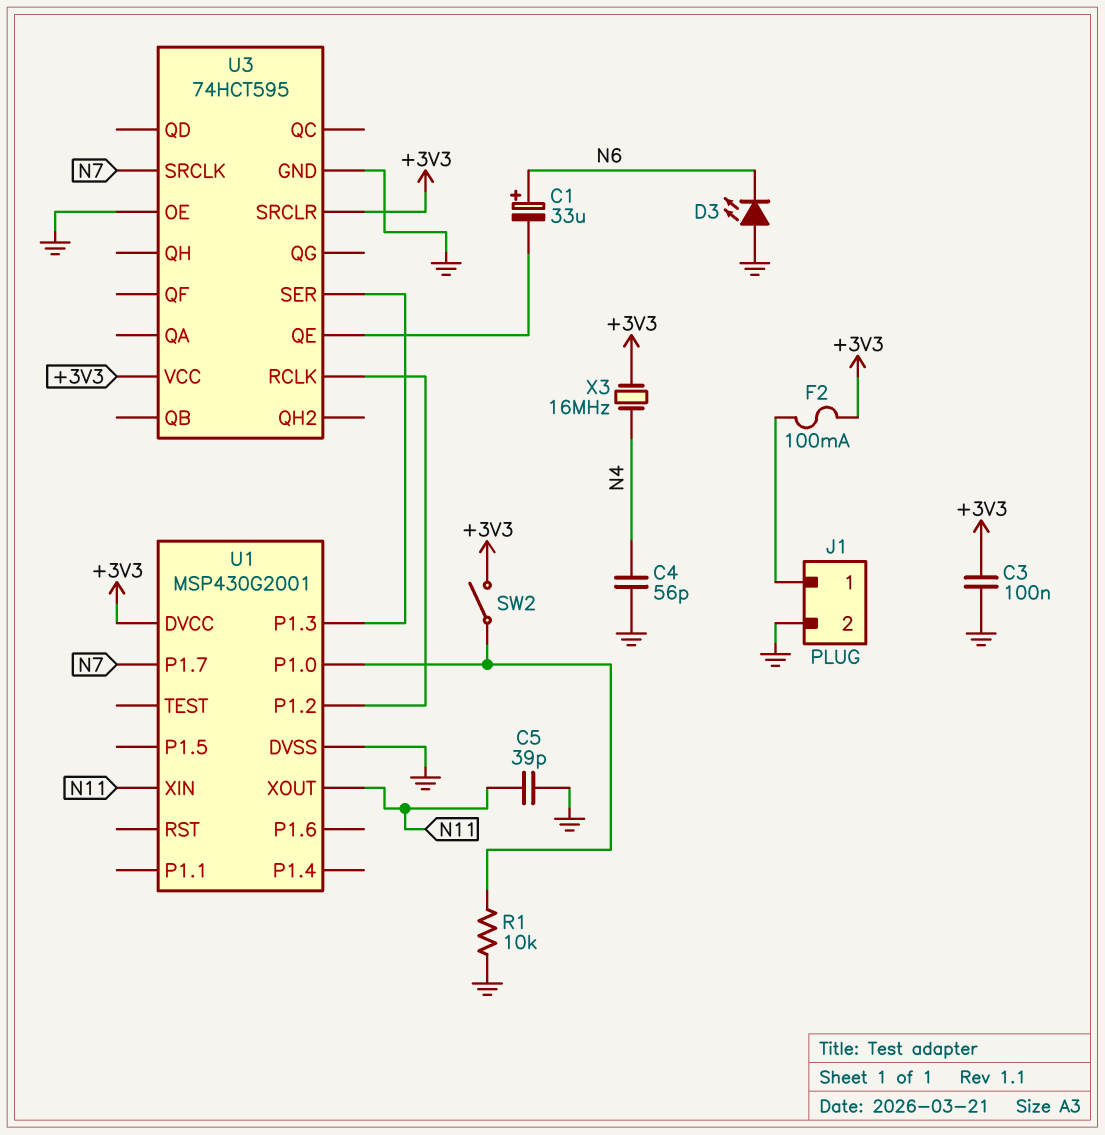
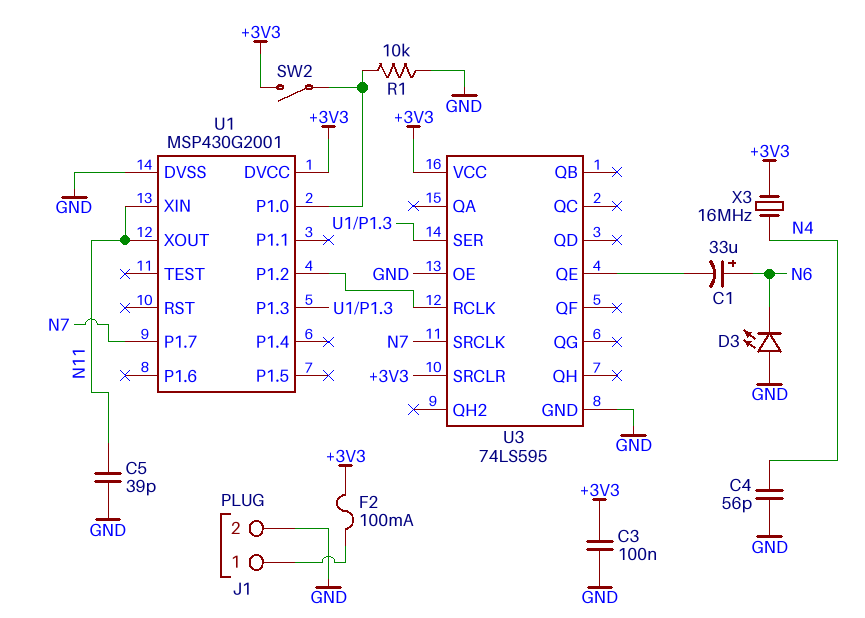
U3: 74HCT595 -> 74LS595

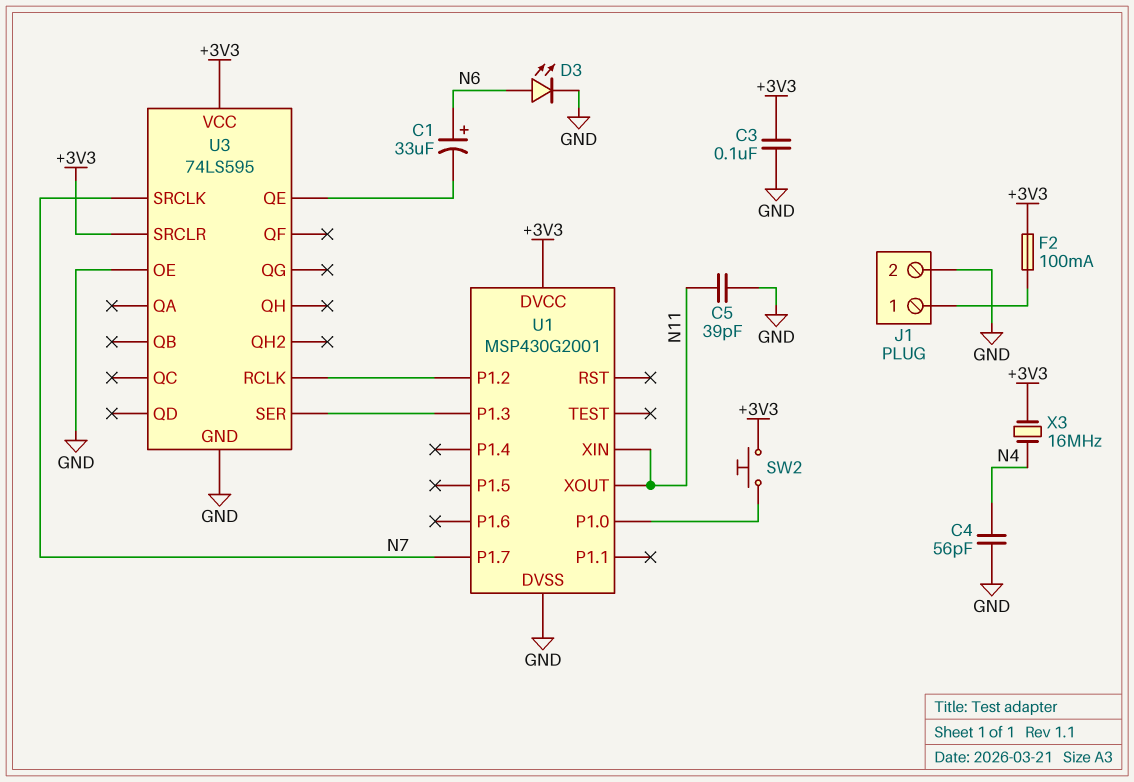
D3: LED (A GND, K N6) -> LED (A N6, K GND)
R1: 10k (GND, U1/P1.0) -> none
SW2: switch (+3V3, U1/P1.0) -> button (+3V3, U1/P1.0)

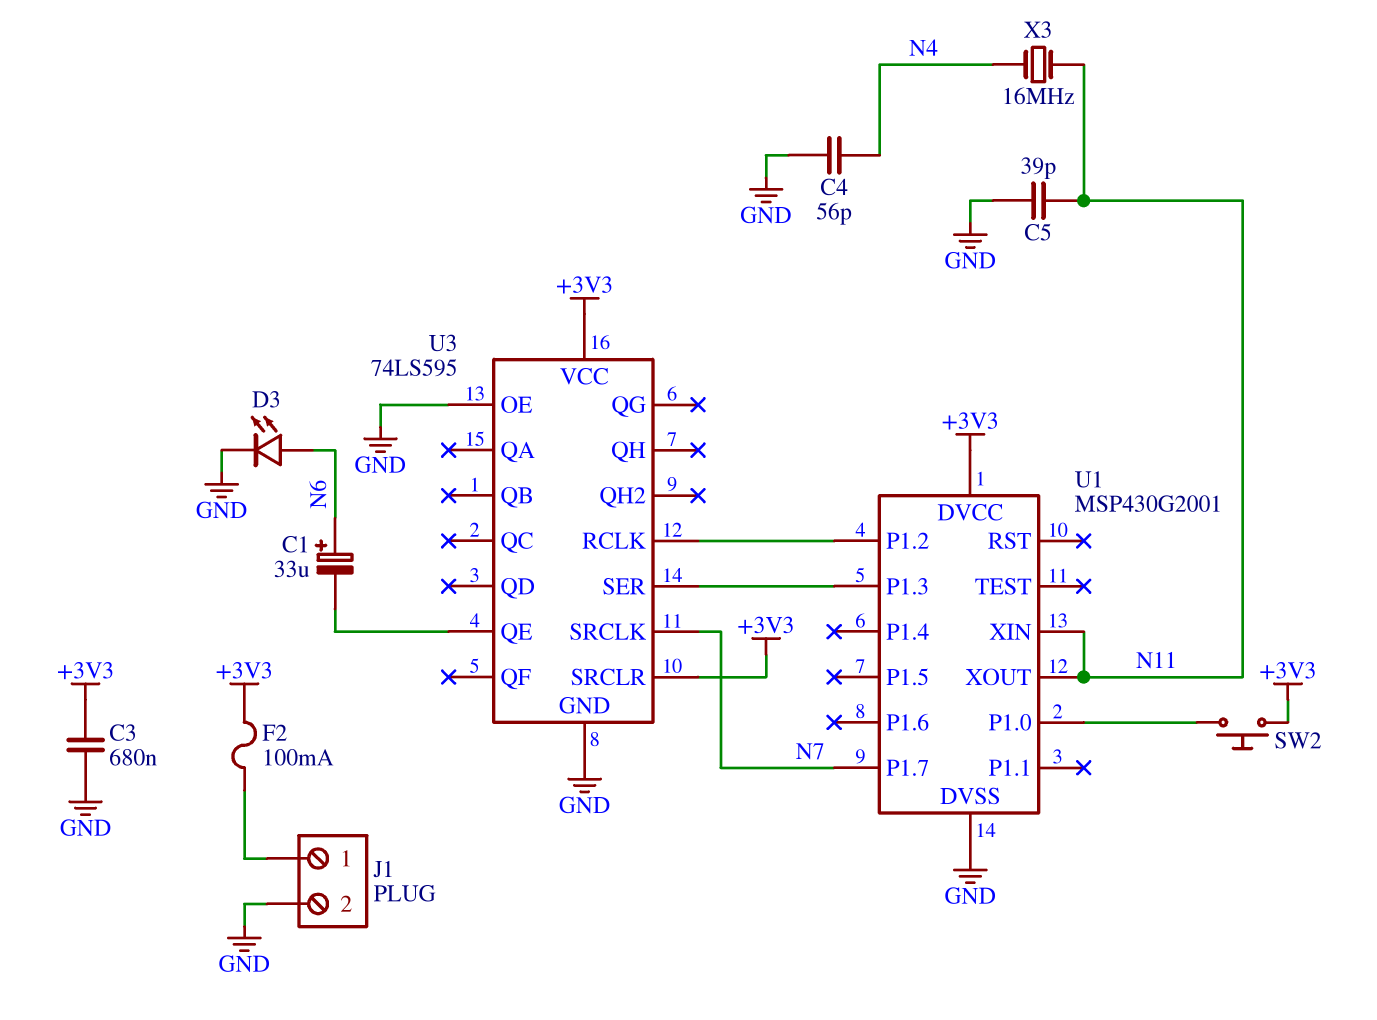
C3: 100nF (+3V3, GND) -> 680nF (+3V3, GND)
X3: 16MHz (+3V3, N4) -> 16MHz (N4, N11)

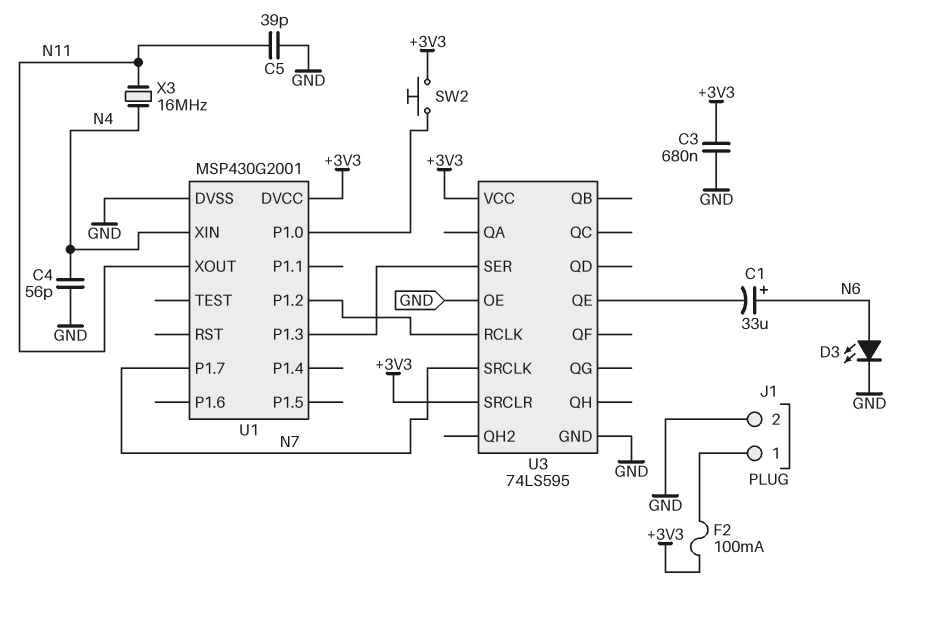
U1 pin XIN: N11 -> N4

